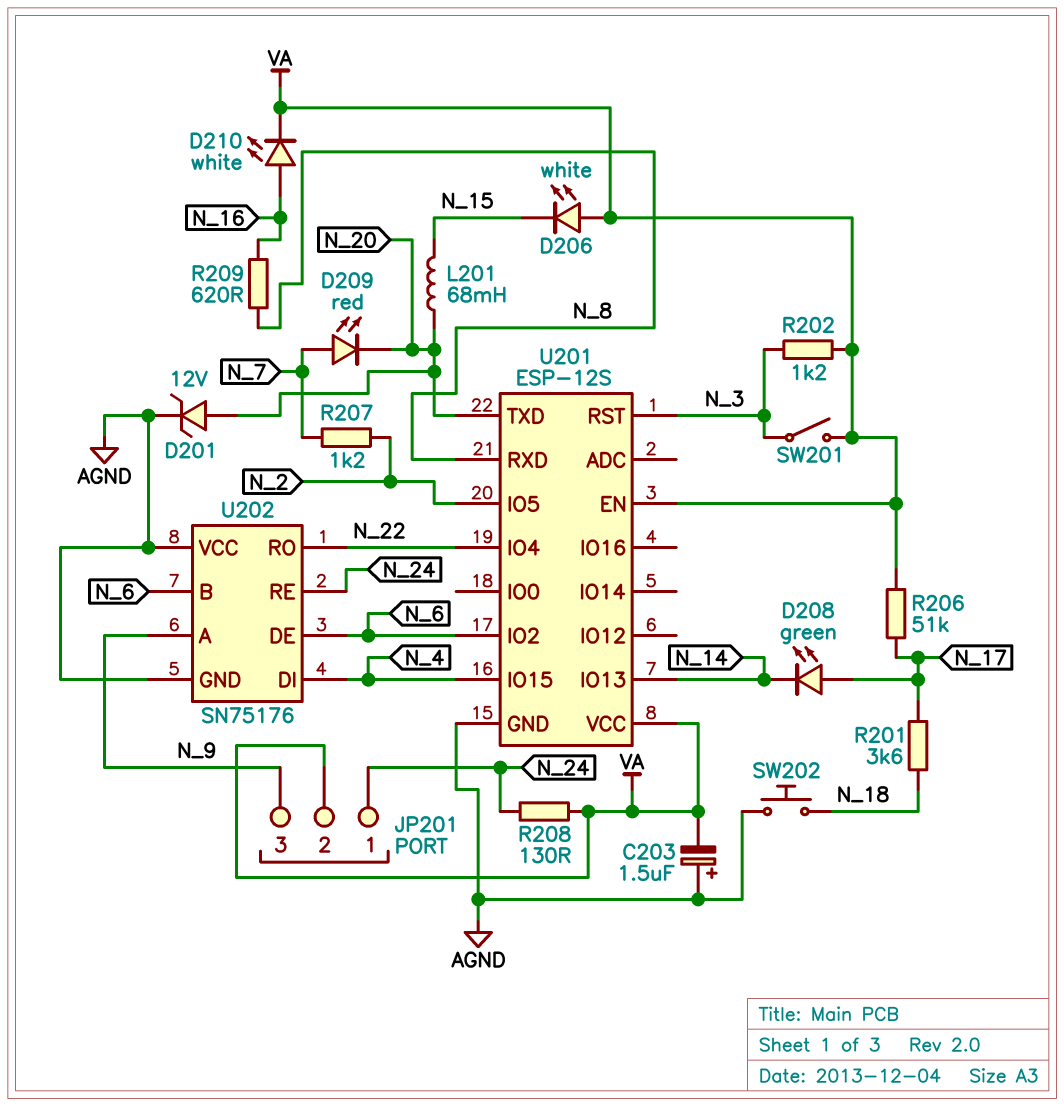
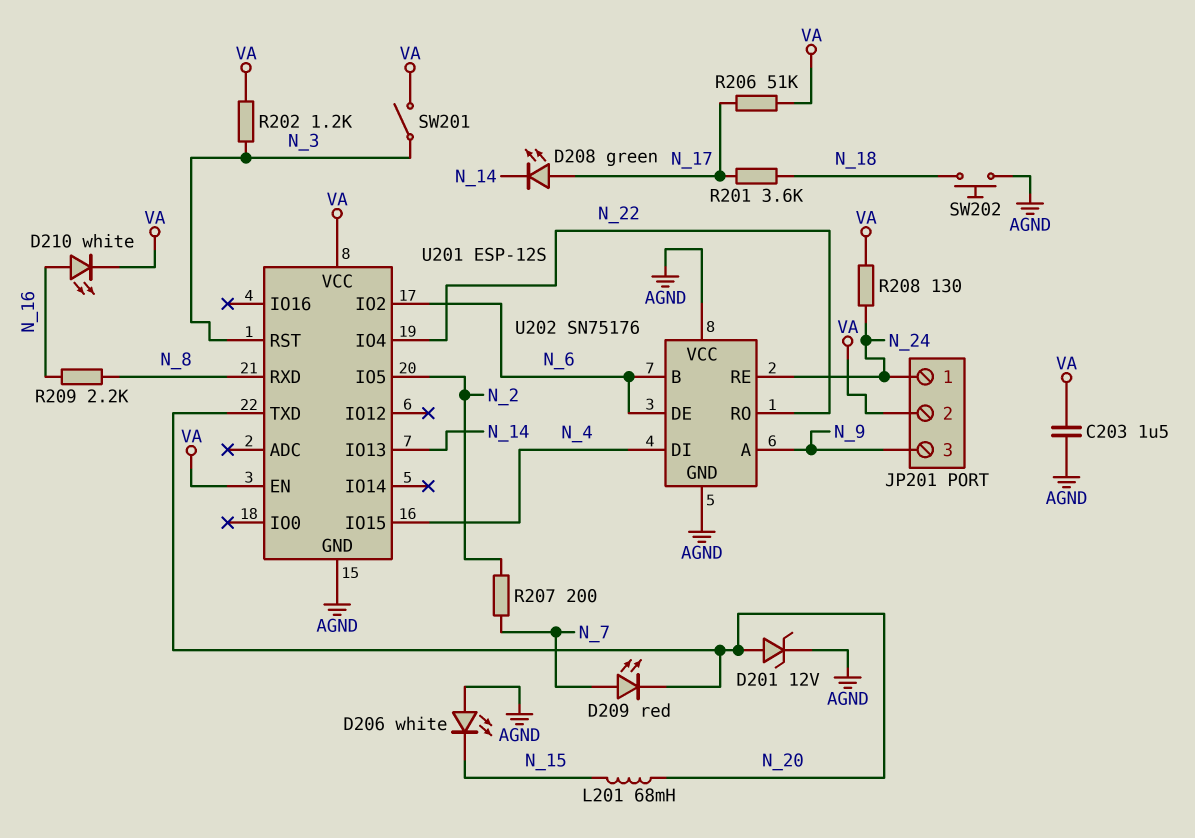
C203: 1.5uF (plus AGND, minus VA) -> 1.5uF (AGND, VA)
D206: LED white (A VA, K N_15) -> LED white (A AGND, K N_15)
R207: 1.2k (N_2, N_7) -> 200 (N_2, N_7)
R209: 620 (N_8, N_16) -> 2.2k (N_8, N_16)

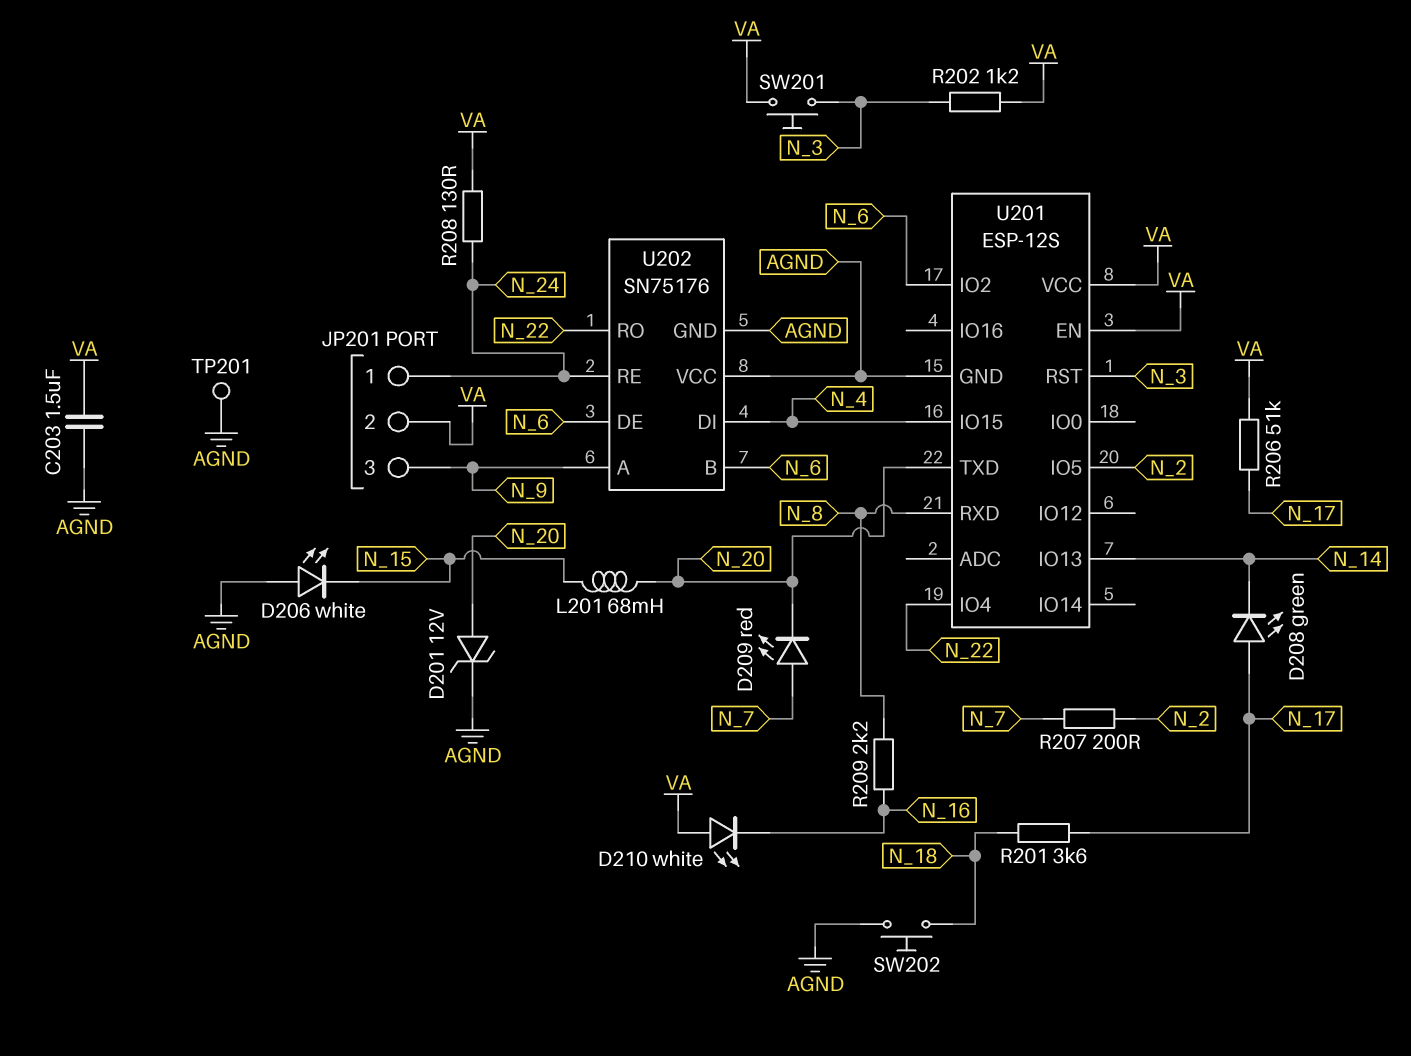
D210: LED white (A N_16, K VA) -> LED white (A VA, K N_16)
SW201: switch (N_3, VA) -> button (N_3, VA)
TP201: none -> test point (AGND)

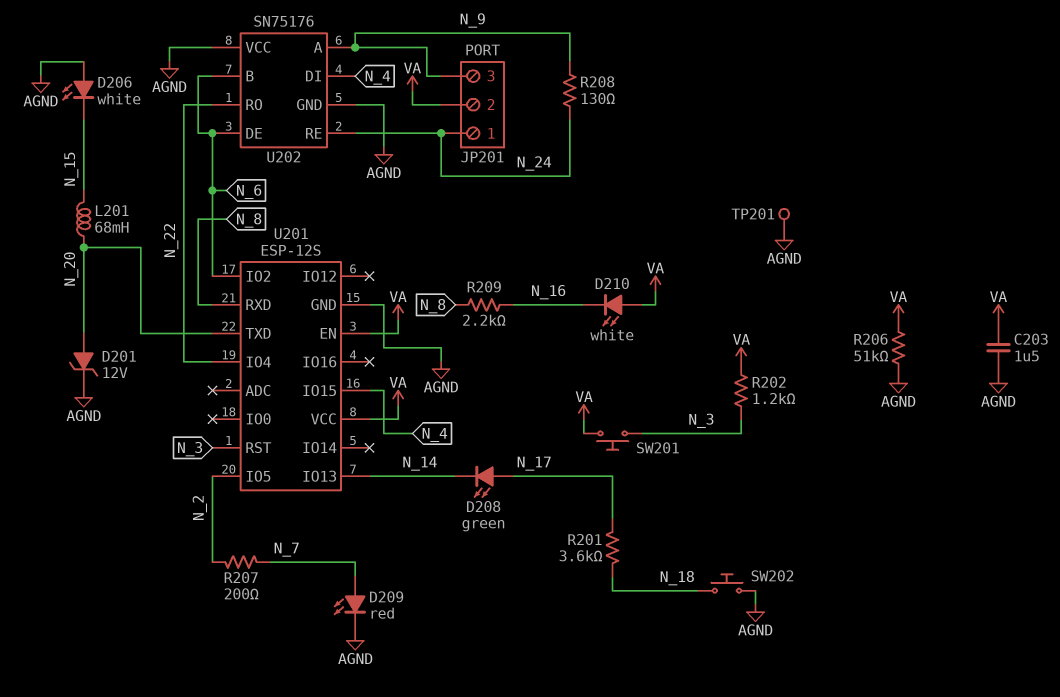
D209: LED red (A N_7, K N_20) -> LED red (A N_7, K AGND)
R206: 51k (N_17, VA) -> 51k (AGND, VA)
R208: 130 (N_24, VA) -> 130 (N_9, N_24)

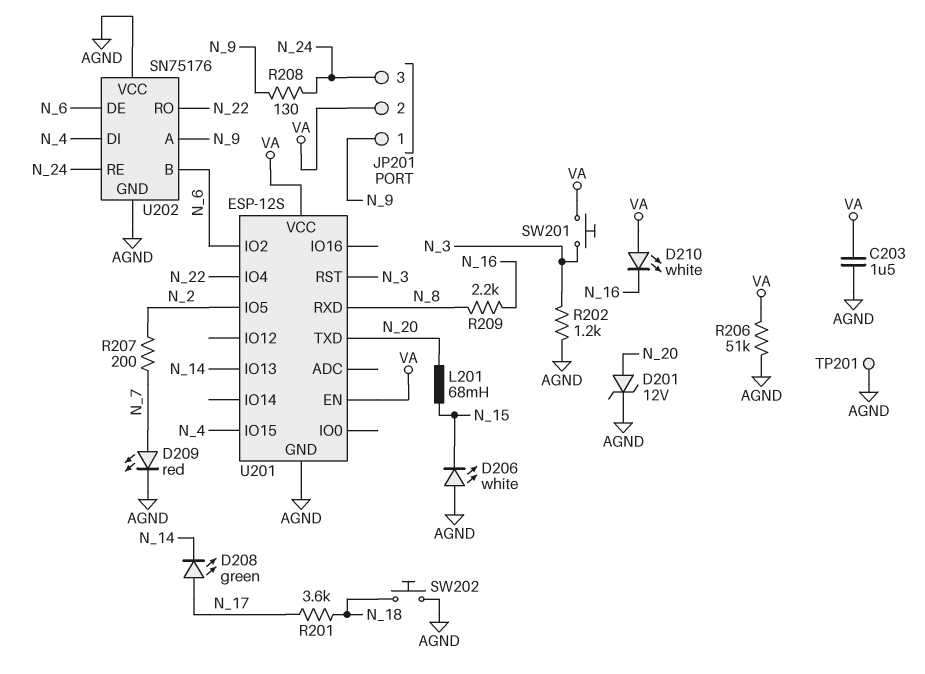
JP201 pin 1: N_24 -> N_9
JP201 pin 3: N_9 -> N_24
R202: 1.2k (N_3, VA) -> 1.2k (AGND, N_3)

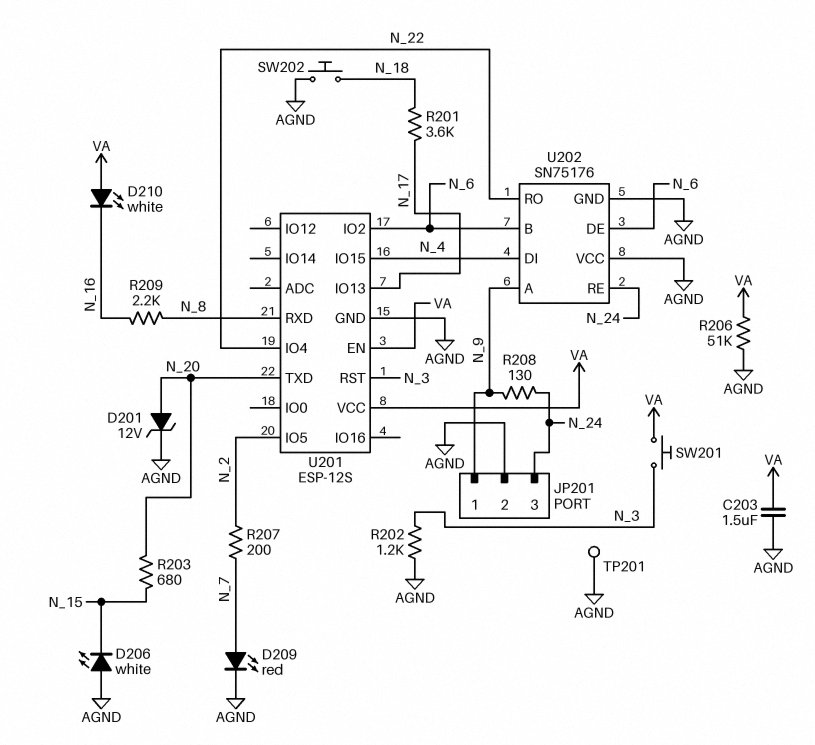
D208: LED green (A N_17, K N_14) -> none
JP201 pin 2: VA -> AGND
L201: 68mH (N_15, N_20) -> none
R203: none -> 680 (N_15, N_20)
U201 pin IO13: N_14 -> N_17

